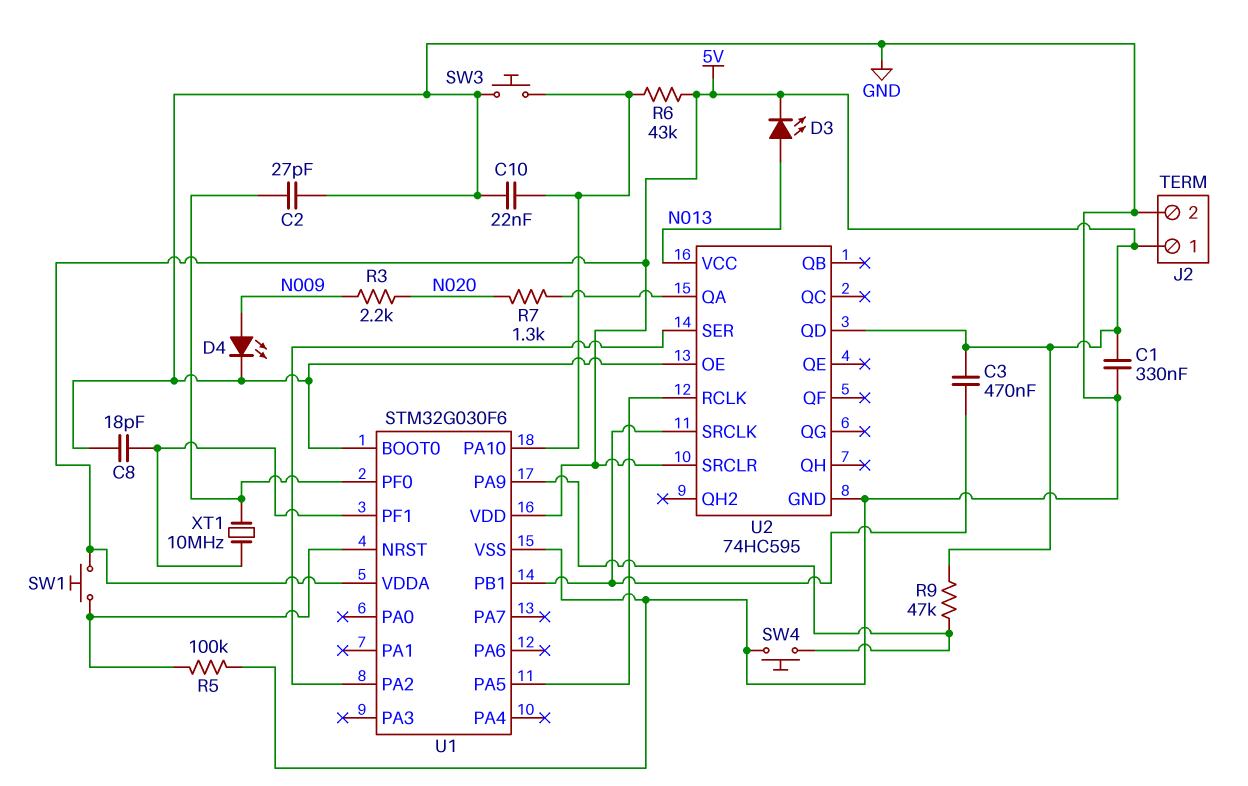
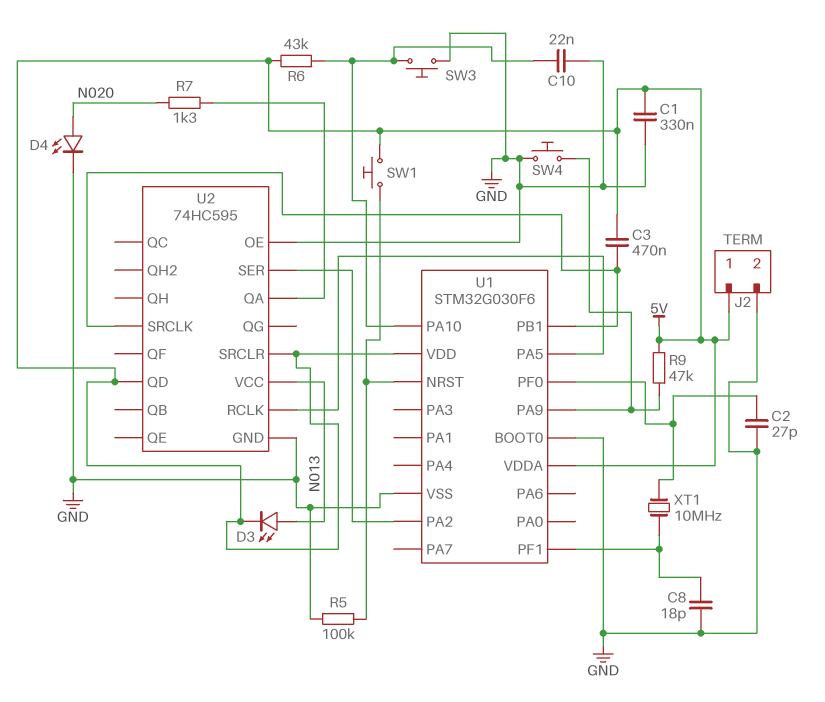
D4: LED (A N009, K GND) -> LED (A N020, K GND)
R3: 2.2k (N009, N020) -> none

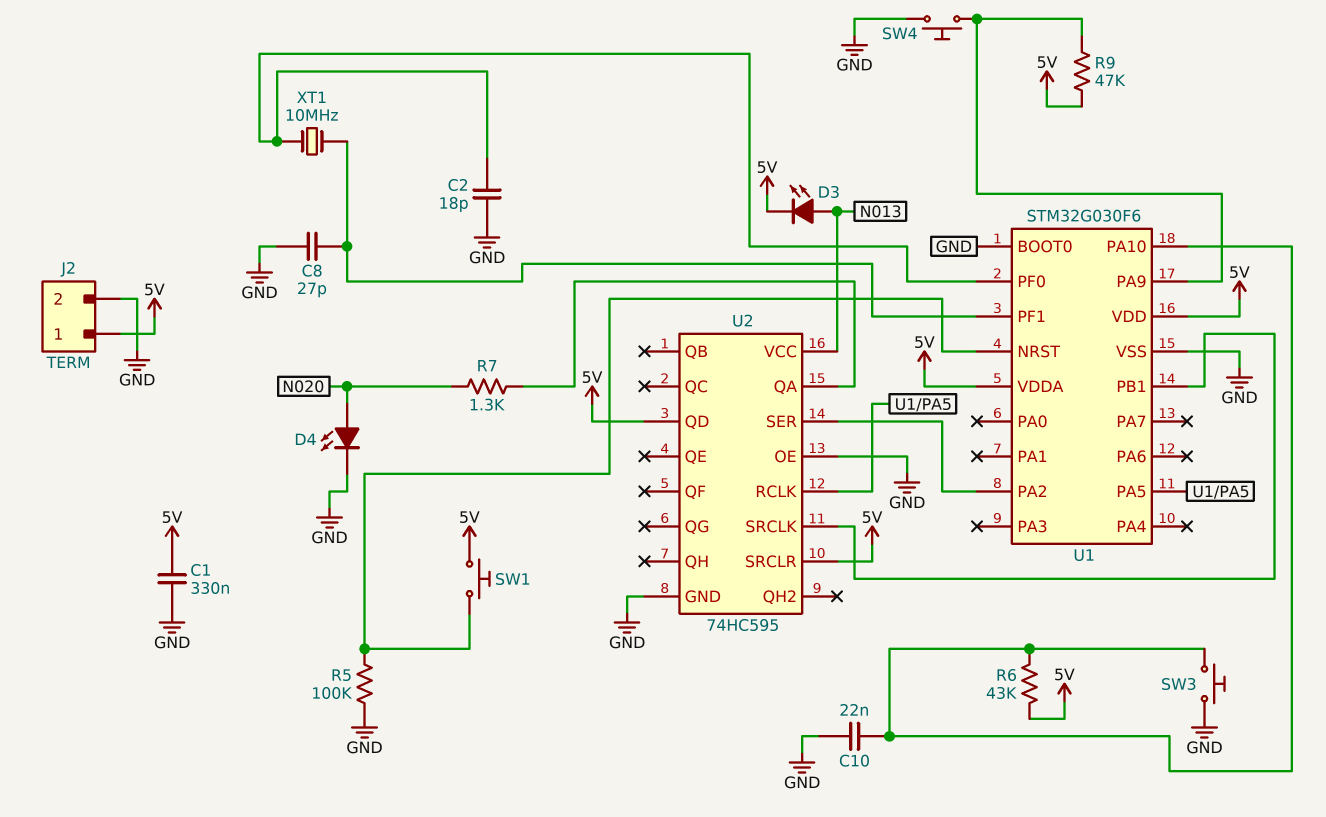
C2: 27pF (GND, U1/PF0) -> 18pF (GND, U1/PF0)
C3: 470nF (5V, U1/PB1) -> none
C8: 18pF (GND, U1/PF1) -> 27pF (GND, U1/PF1)

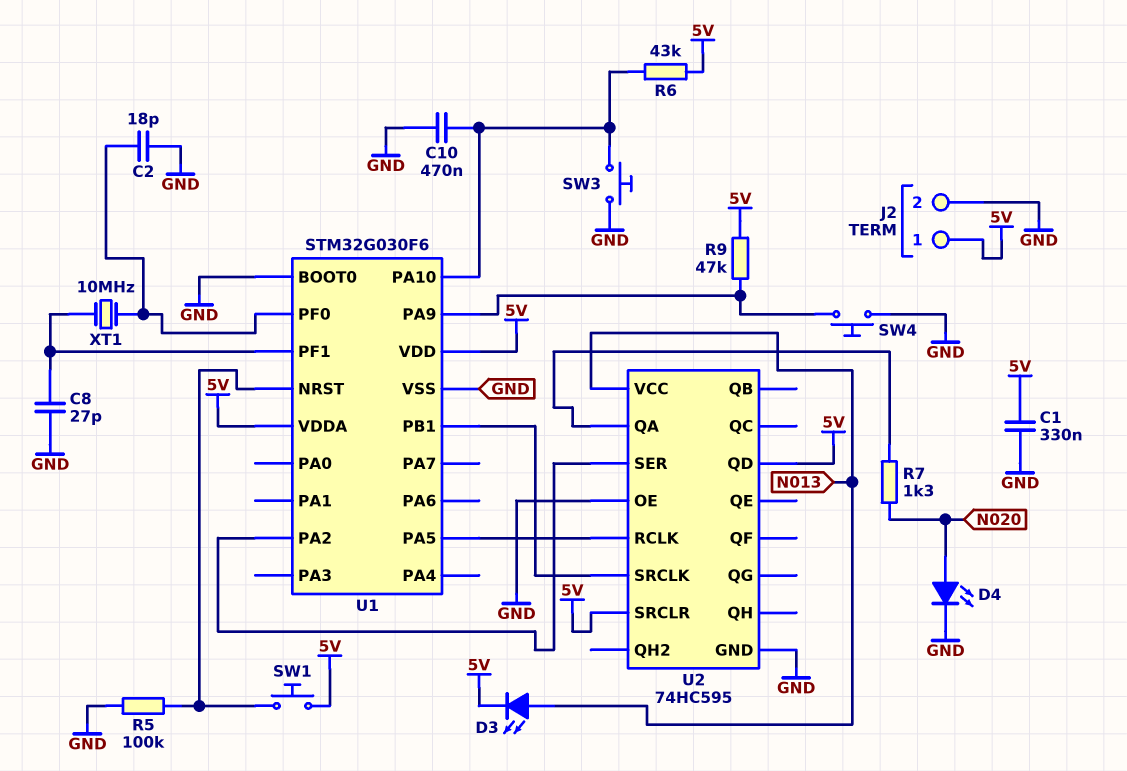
C10: 22nF (GND, U1/PA10) -> 470nF (GND, U1/PA10)

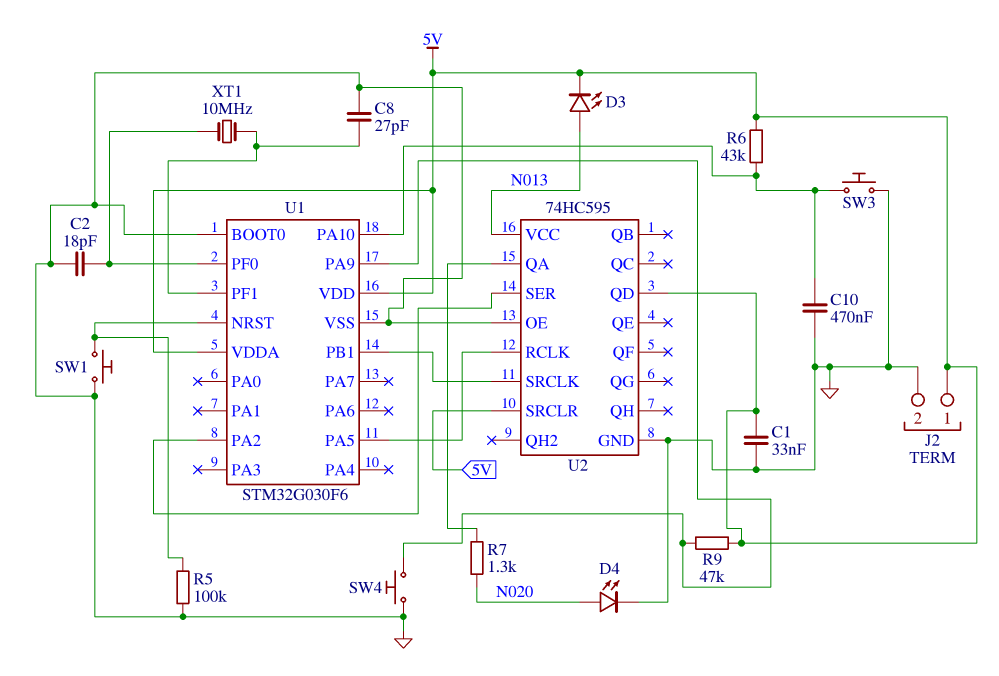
C1: 330nF (5V, GND) -> 33nF (5V, GND)
SW1: button (5V, U1/NRST) -> button (GND, U1/NRST)

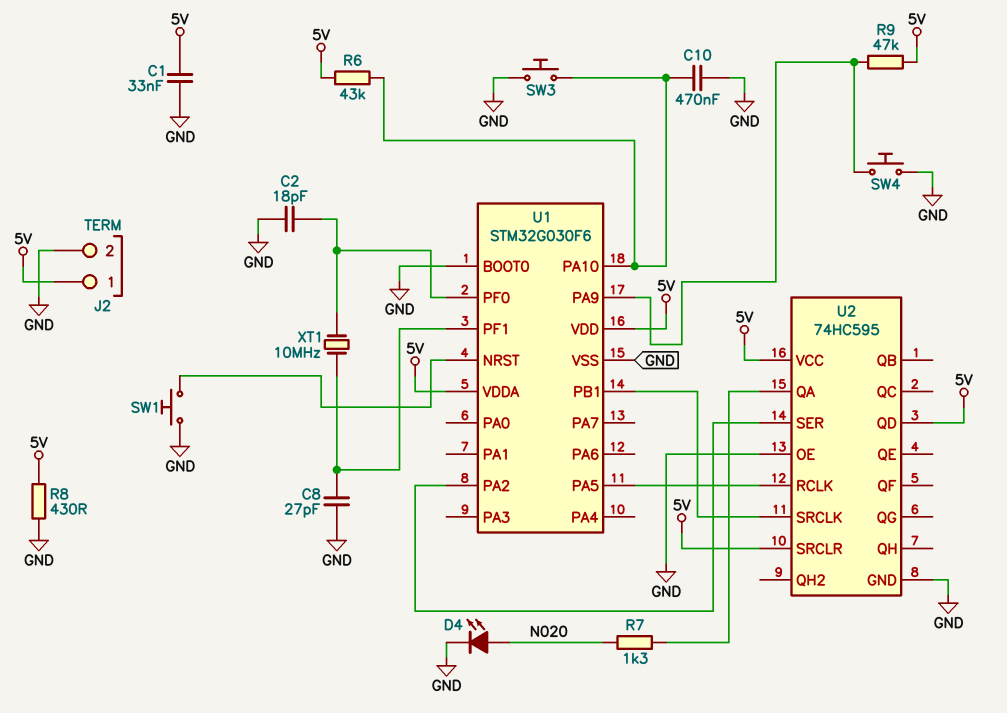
D3: LED (A N013, K 5V) -> none
R5: 100k (GND, U1/NRST) -> none
R8: none -> 430 (5V, GND)
U2 pin VCC: N013 -> 5V

